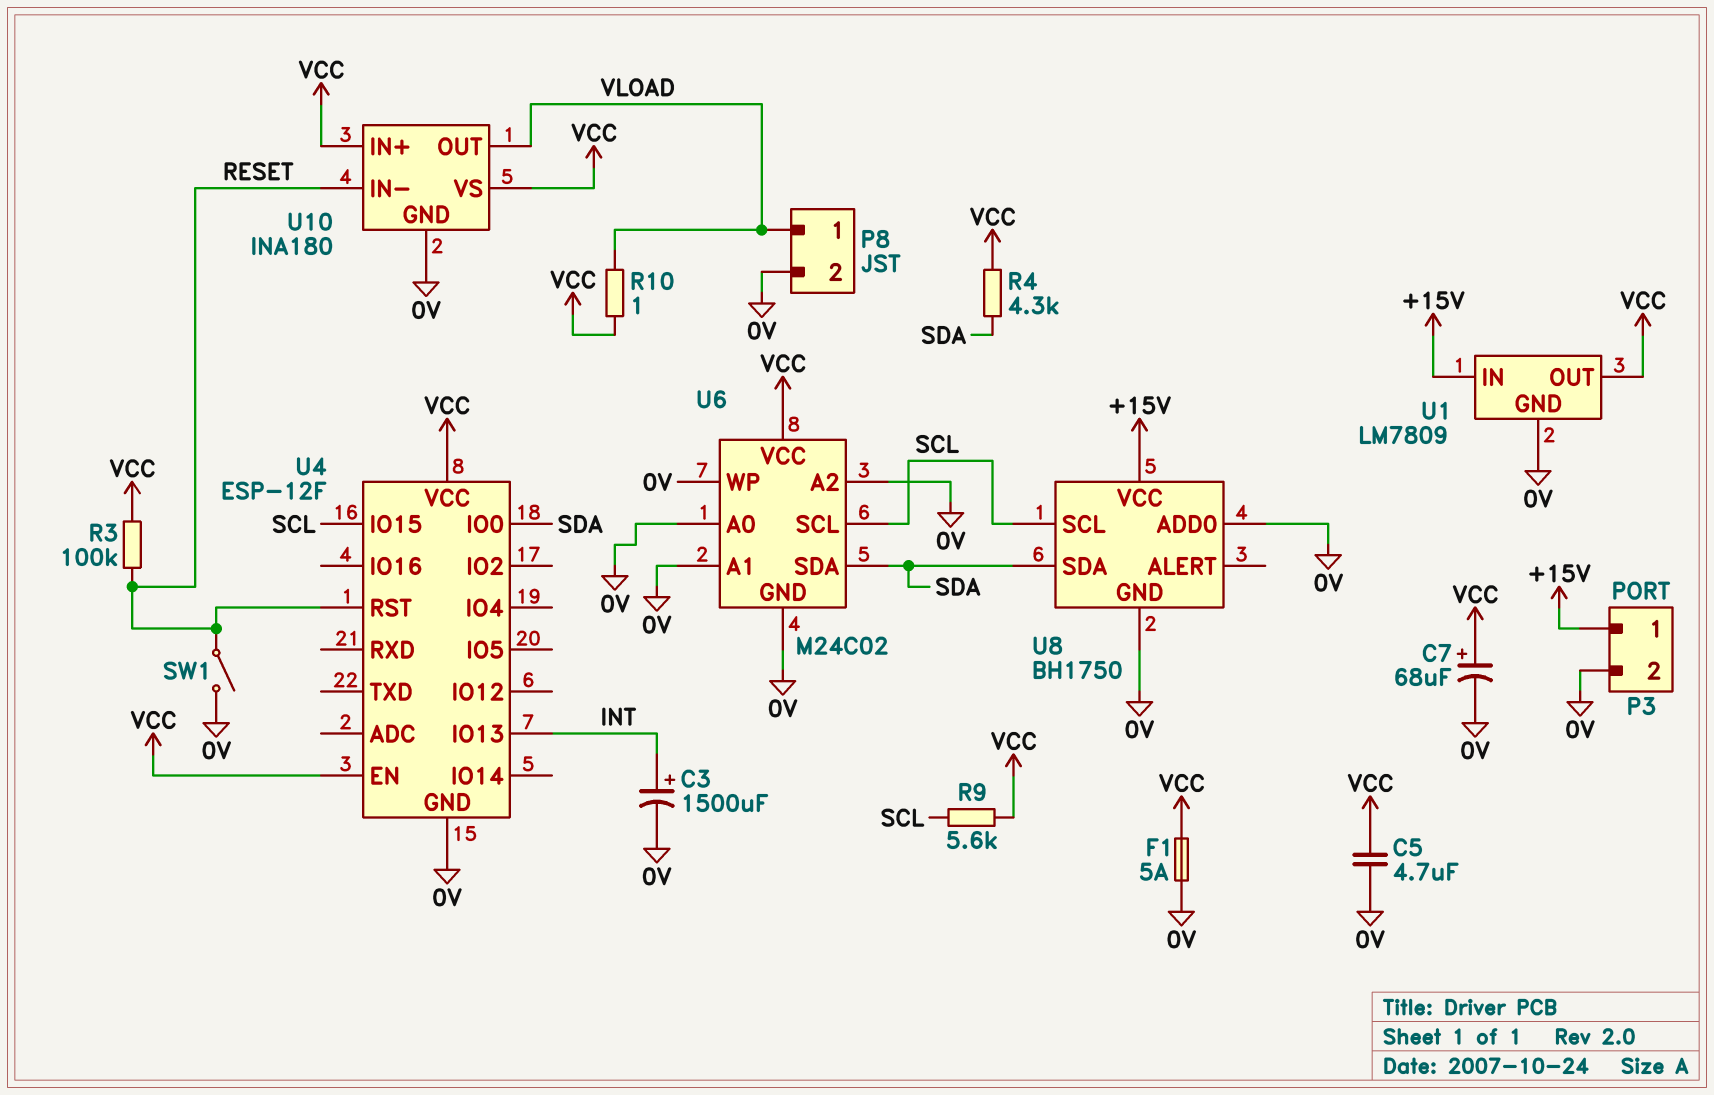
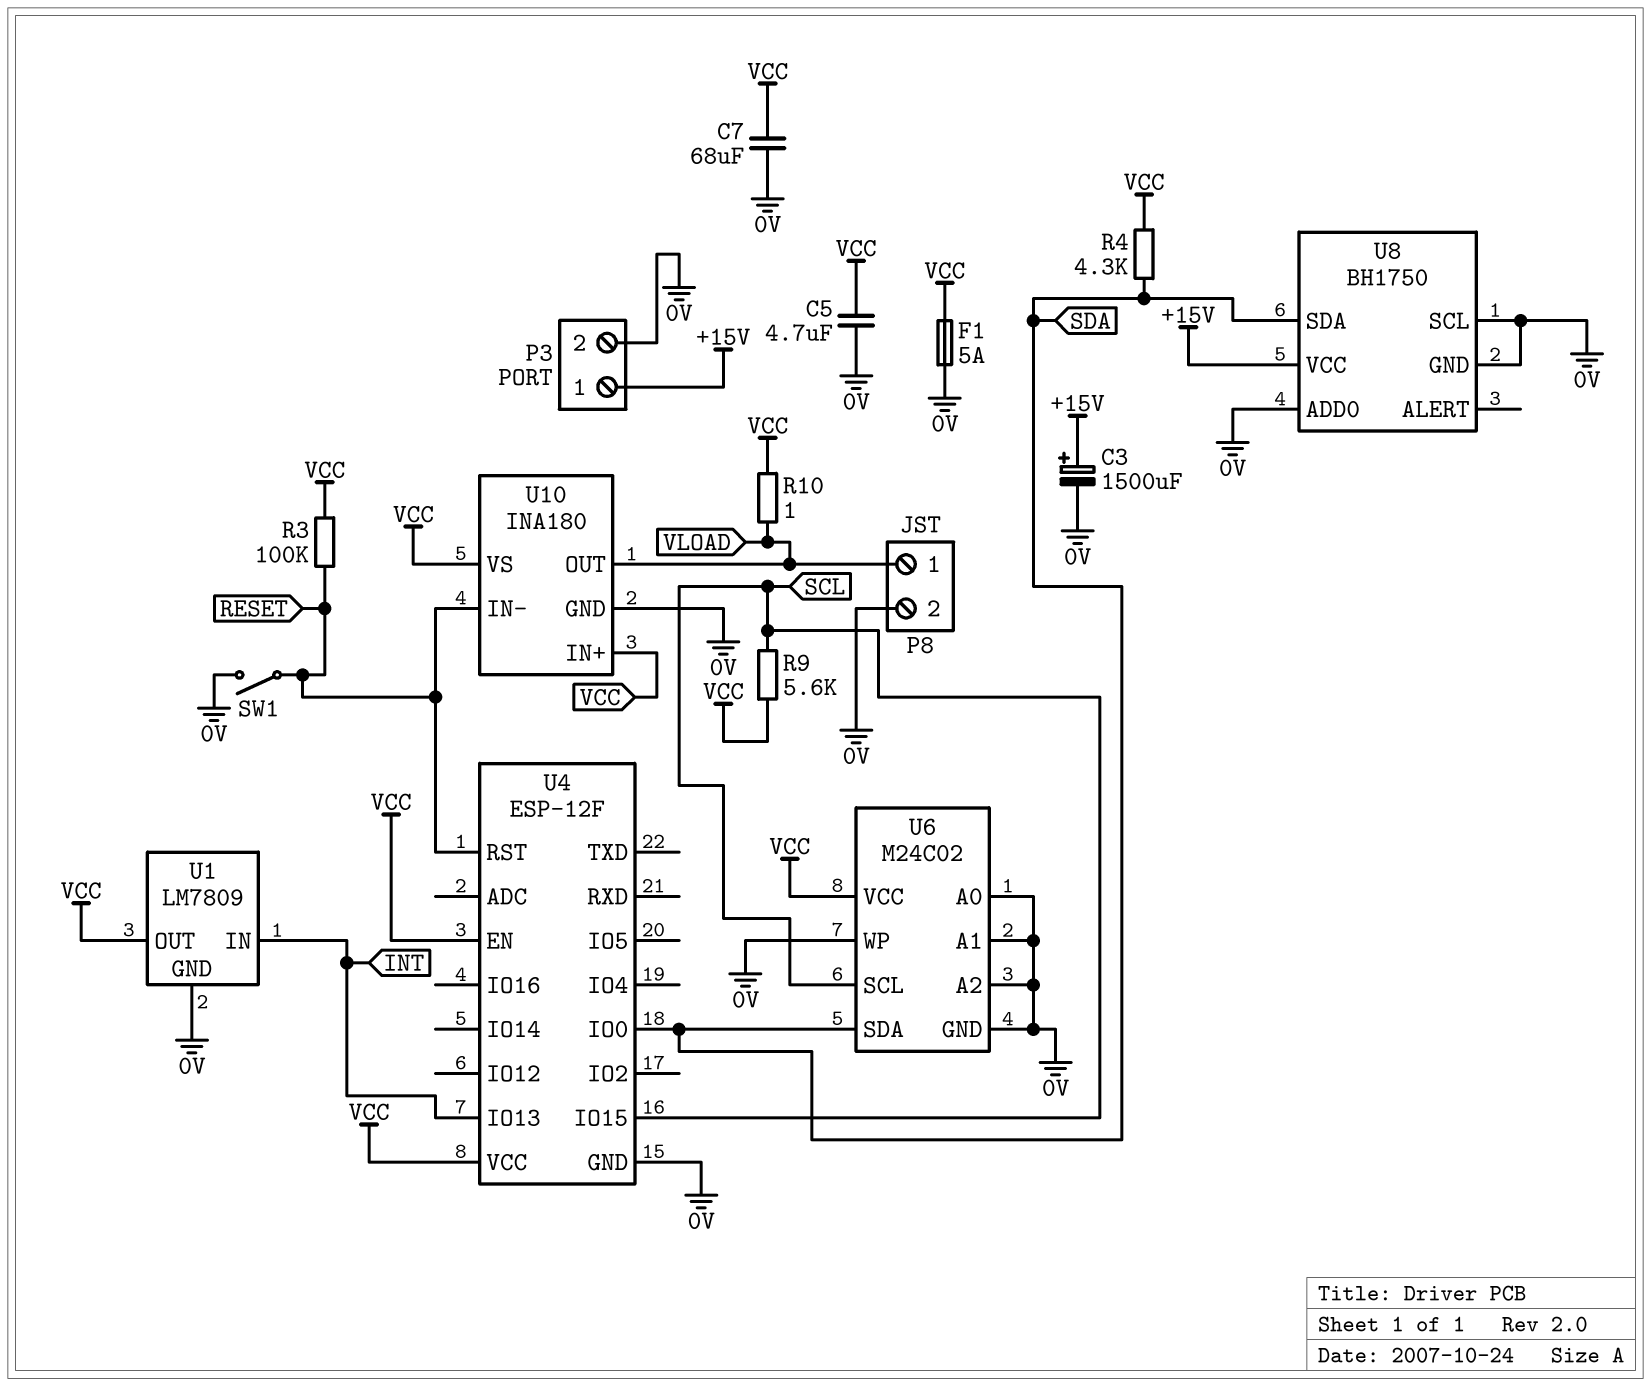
C3: 1500uF (plus INT, minus 0V) -> 1500uF (plus +15V, minus 0V)
C7: 68uF (plus VCC, minus 0V) -> 68uF (0V, VCC)
U1 pin IN: +15V -> INT
U8 pin SCL: SCL -> 0V

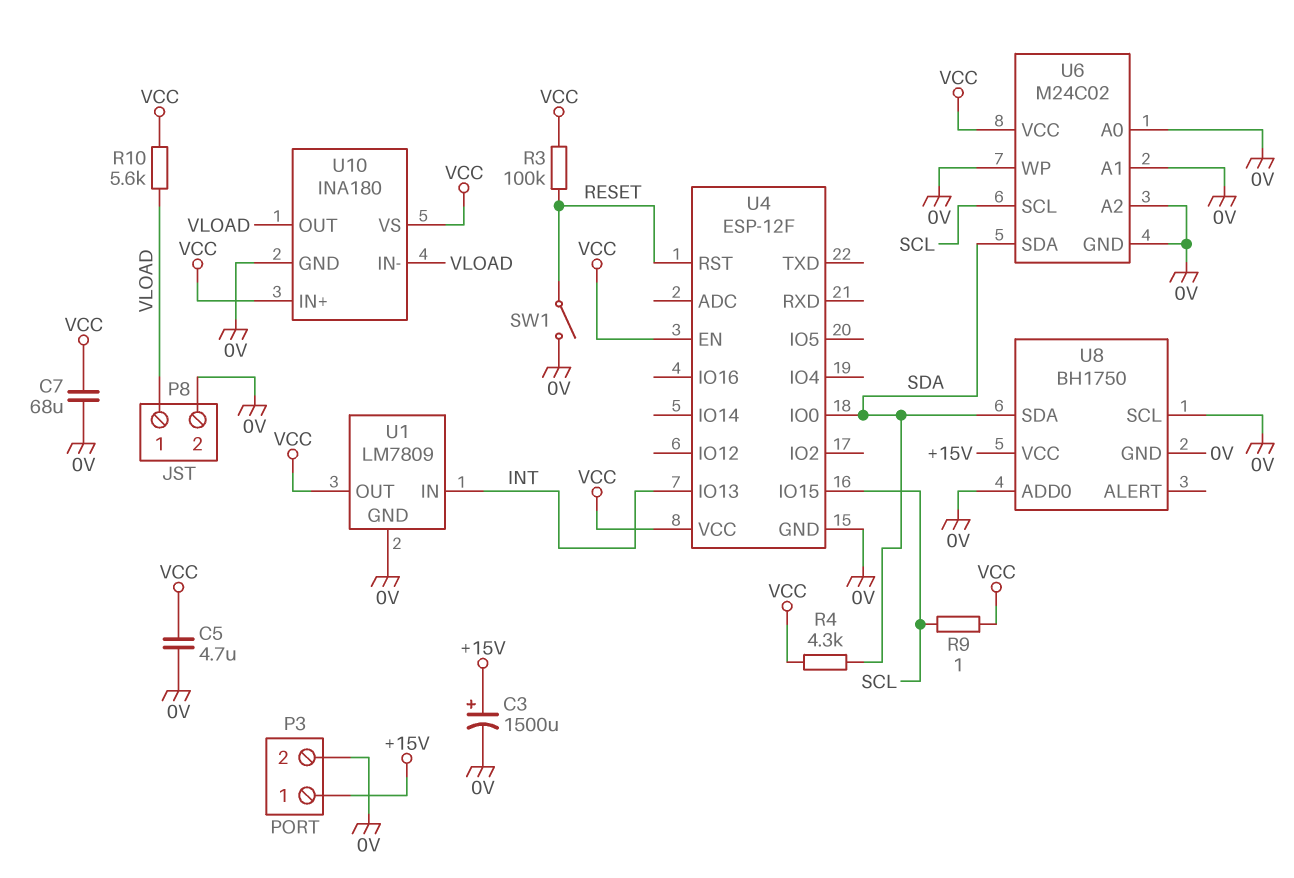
F1: 5A (0V, VCC) -> none
R9: 5.6k (SCL, VCC) -> 1 (SCL, VCC)
R10: 1 (VCC, VLOAD) -> 5.6k (VCC, VLOAD)
U10 pin IN-: RESET -> VLOAD

